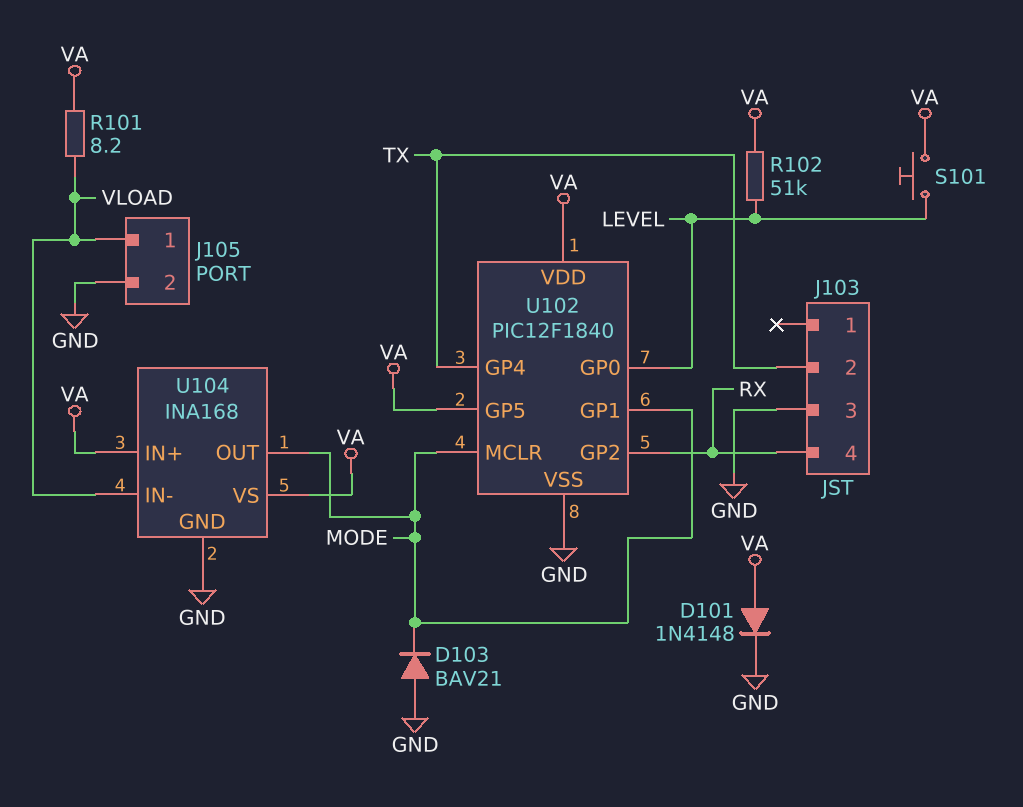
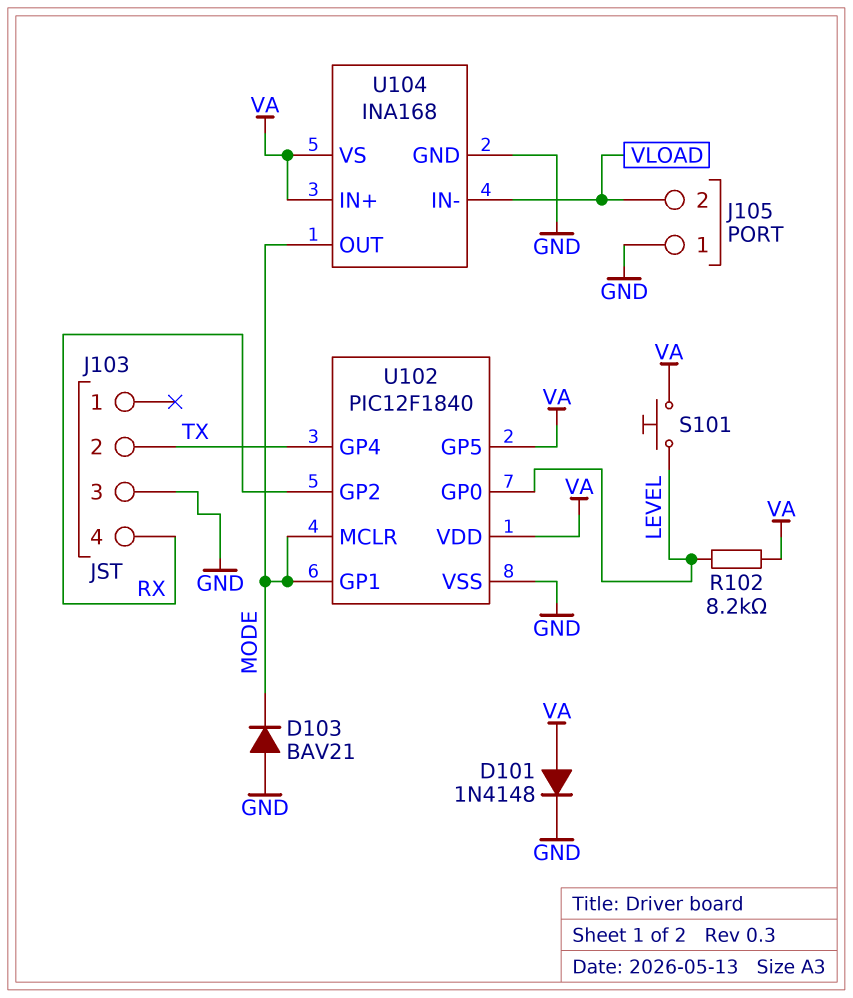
J105 pin 1: VLOAD -> GND
J105 pin 2: GND -> VLOAD
R101: 8.2 (VA, VLOAD) -> none
R102: 51k (LEVEL, VA) -> 8.2k (LEVEL, VA)

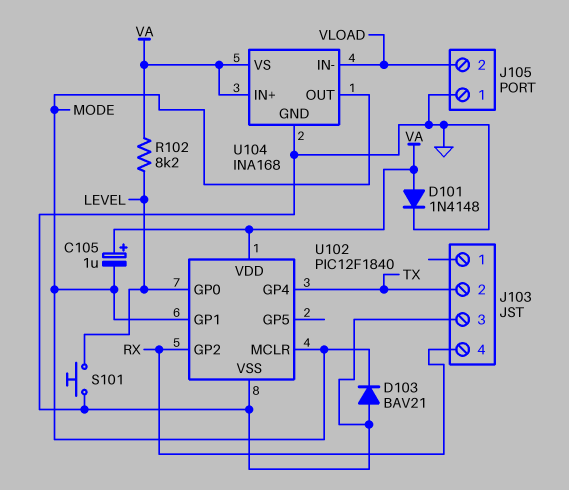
C105: none -> 1uF (plus VA, minus MODE)
S101: button (LEVEL, VA) -> button (GND, LEVEL)
U102 pin GP5: VA -> none

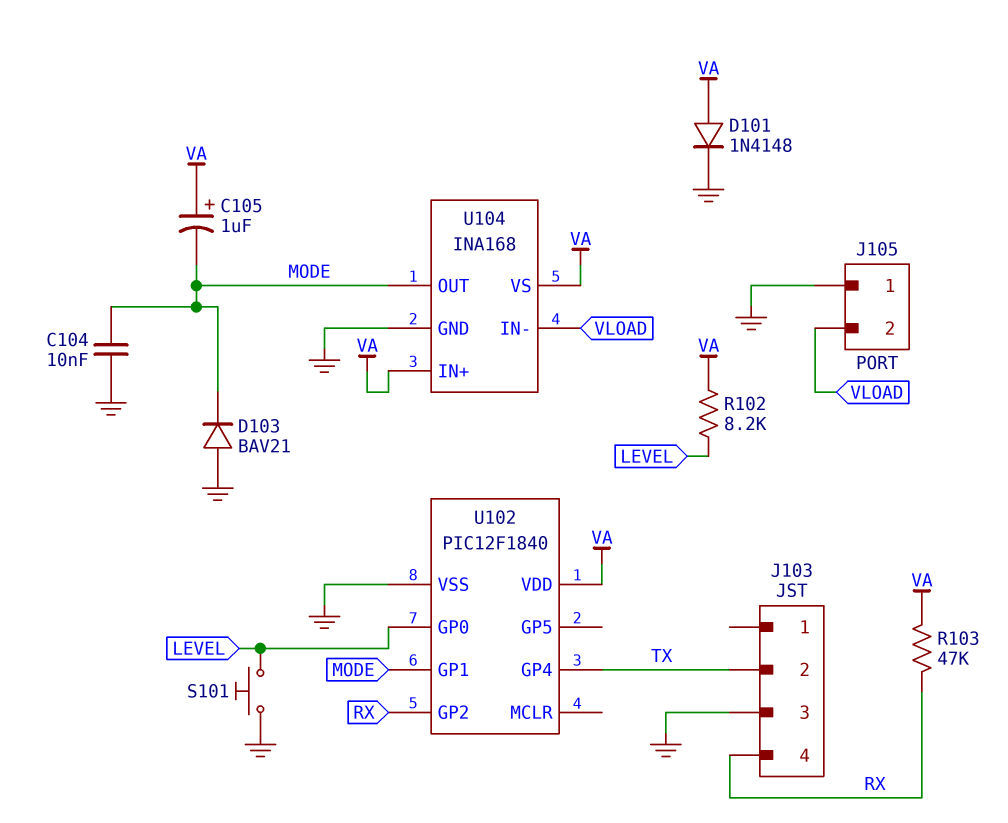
C104: none -> 10nF (GND, MODE)
R103: none -> 47k (RX, VA)
U102 pin MCLR: MODE -> none

